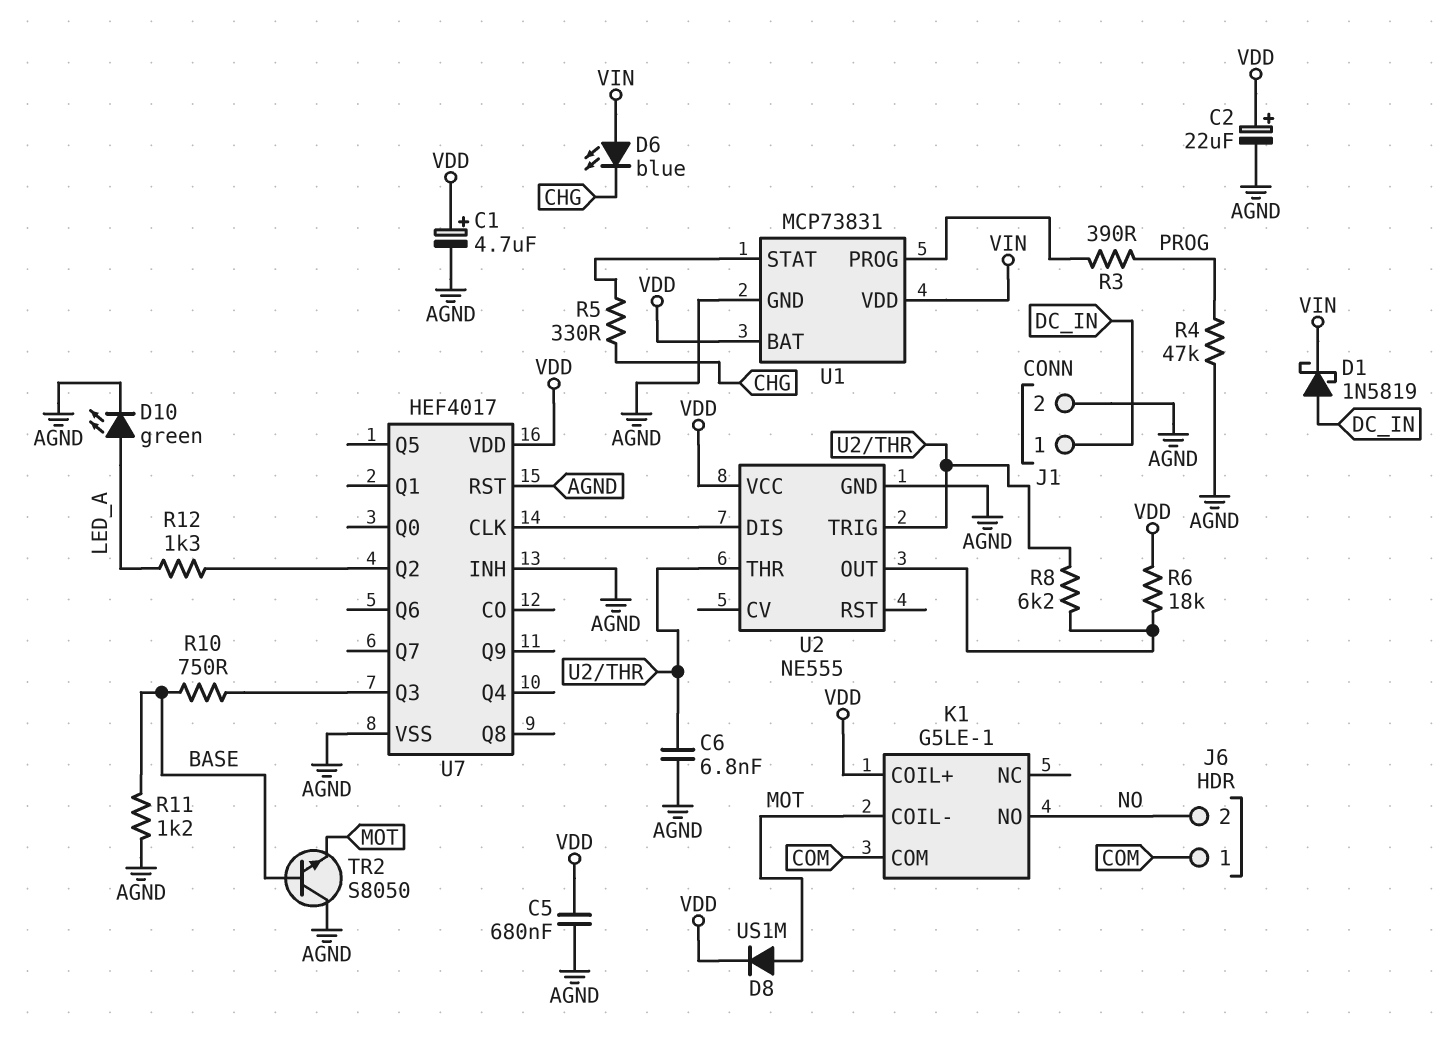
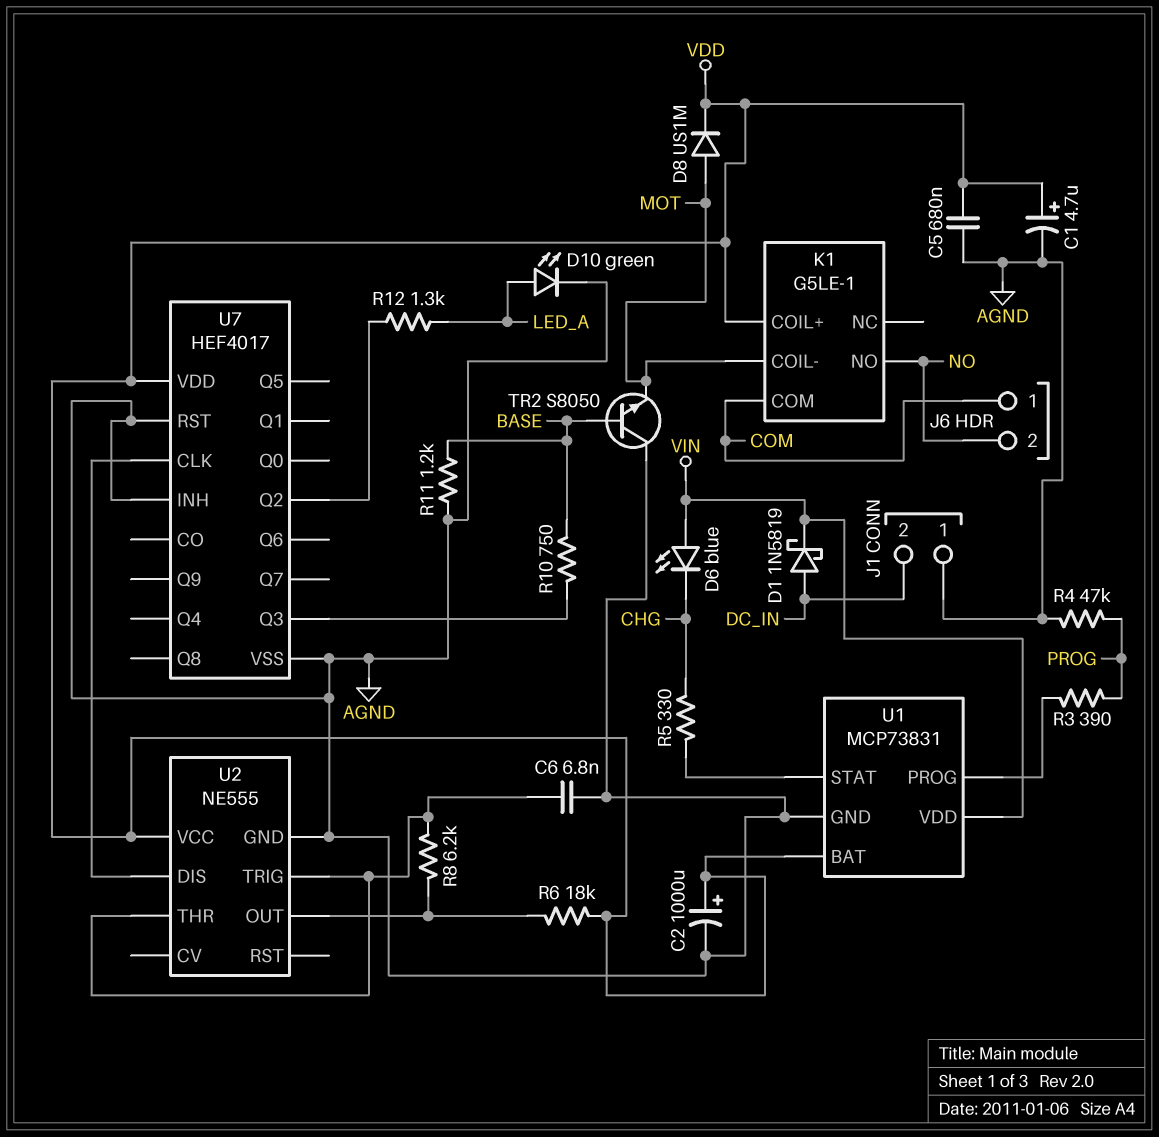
C2: 22uF (plus VDD, minus AGND) -> 1000uF (plus VDD, minus AGND)
J1 pin 1: DC_IN -> AGND
J1 pin 2: AGND -> DC_IN

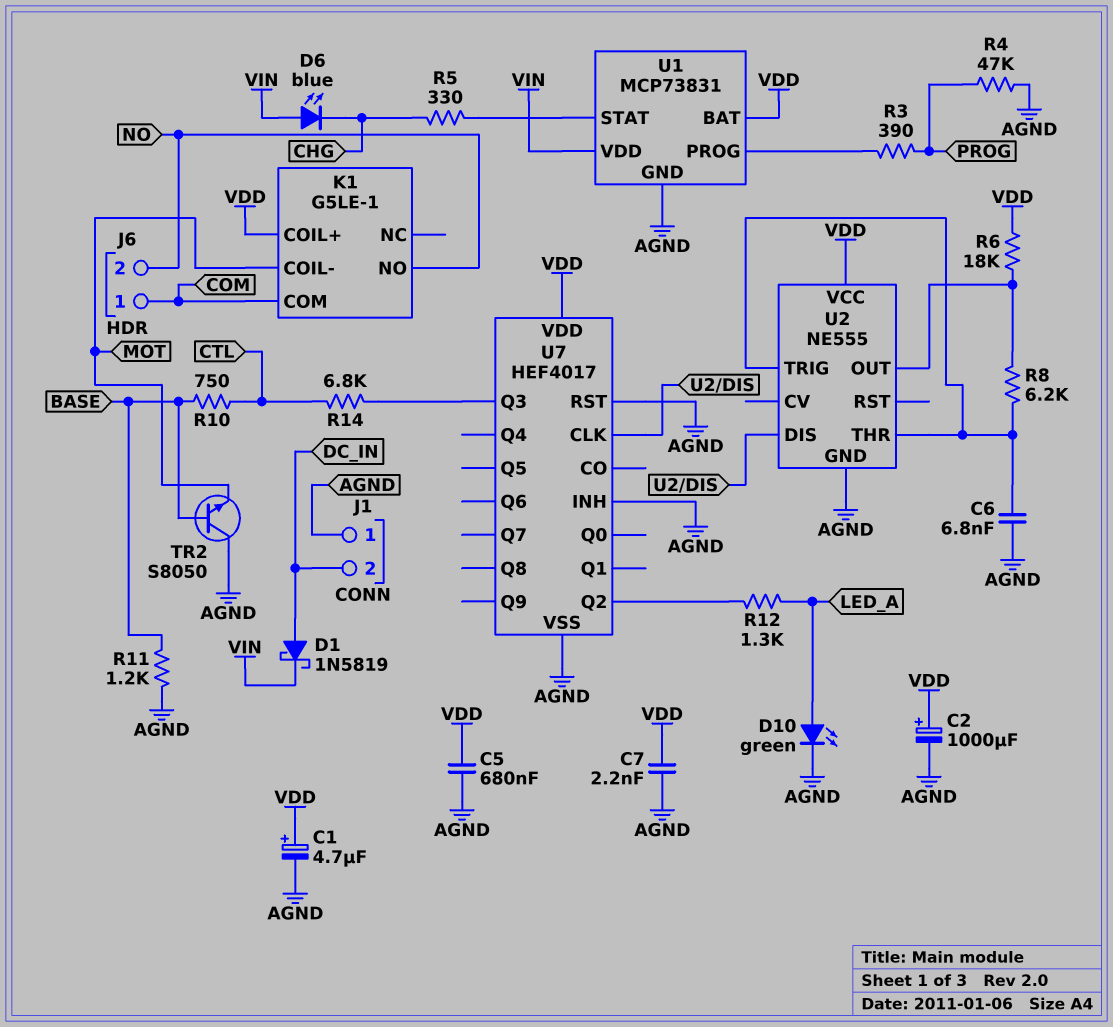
C7: none -> 2.2nF (AGND, VDD)
D8: diode US1M (A MOT, K VDD) -> none
R10: 750 (BASE, U7/Q3) -> 750 (BASE, CTL)
R14: none -> 6.8k (CTL, U7/Q3)

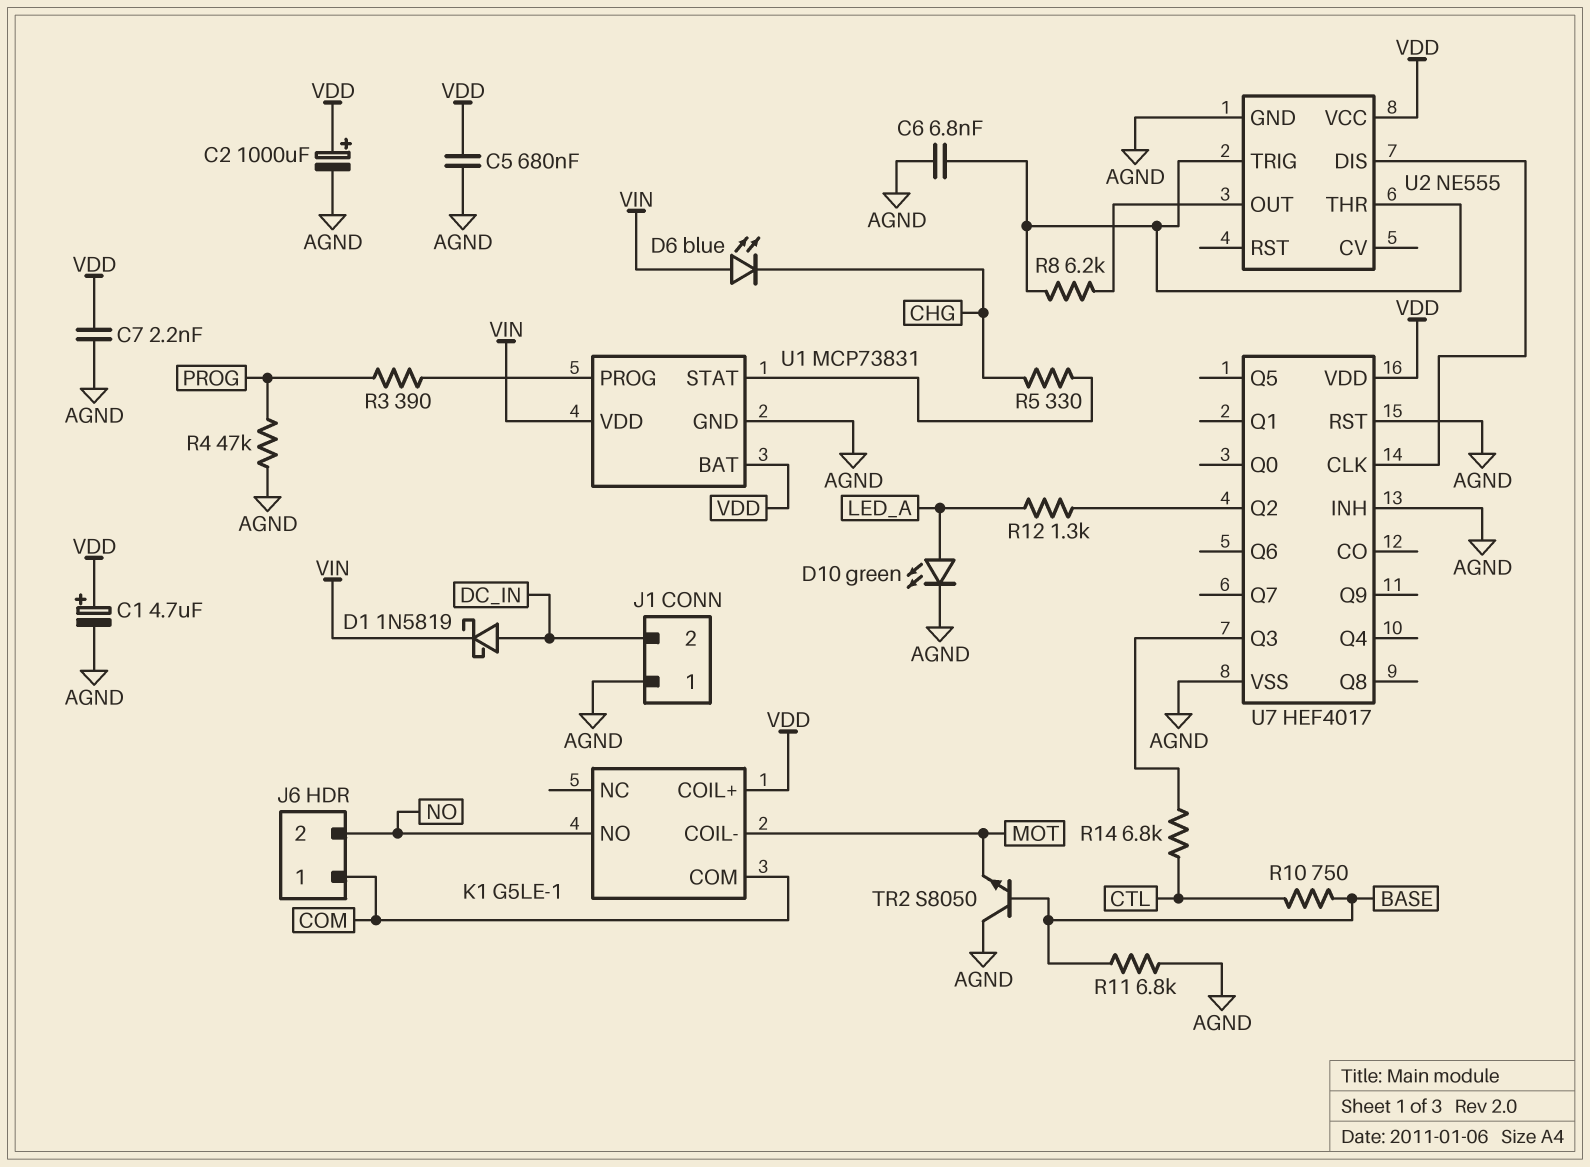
R6: 18k (U2/OUT, VDD) -> none
R11: 1.2k (AGND, BASE) -> 6.8k (AGND, BASE)

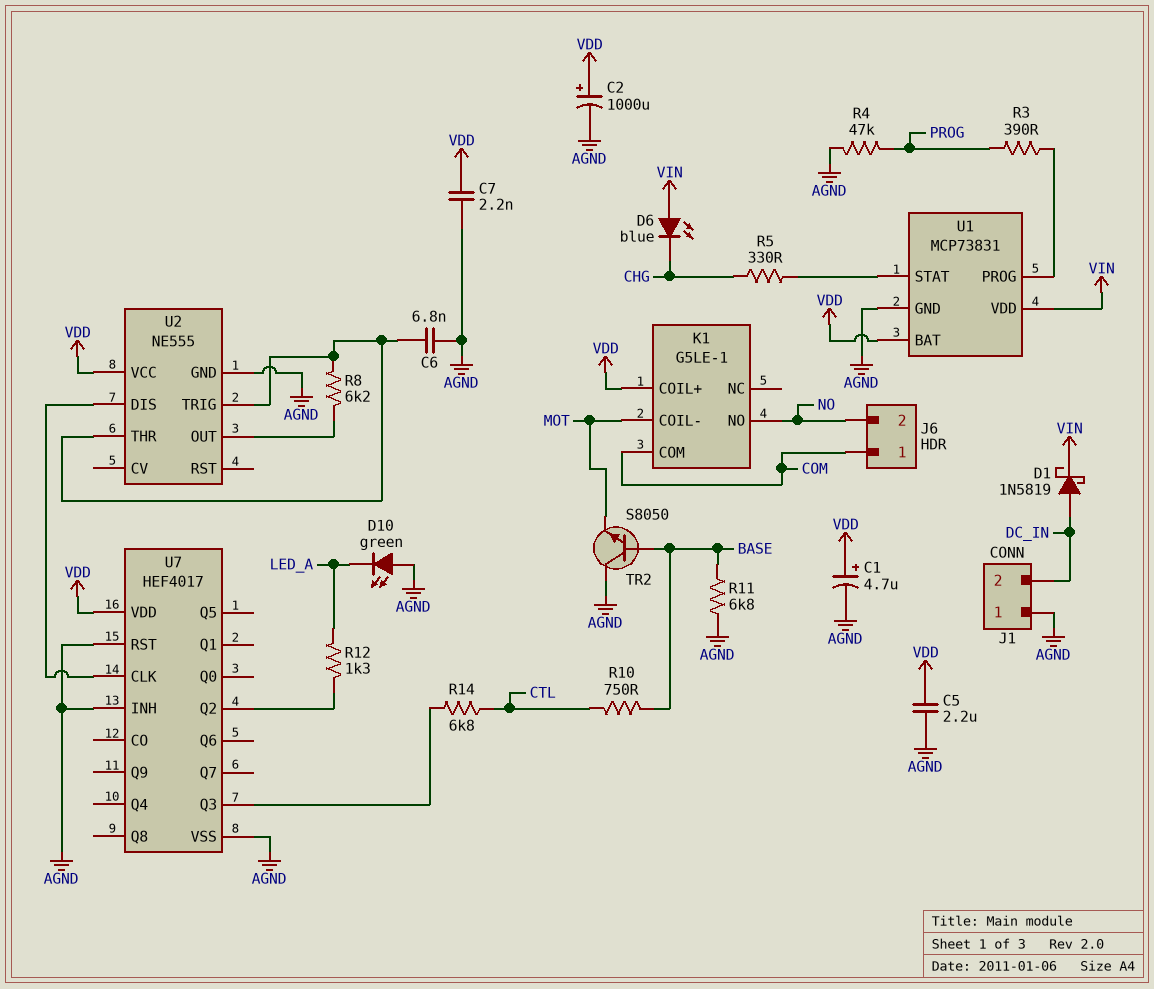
C5: 680nF (AGND, VDD) -> 2.2uF (AGND, VDD)
D10: LED green (A LED_A, K AGND) -> LED green (A AGND, K LED_A)

